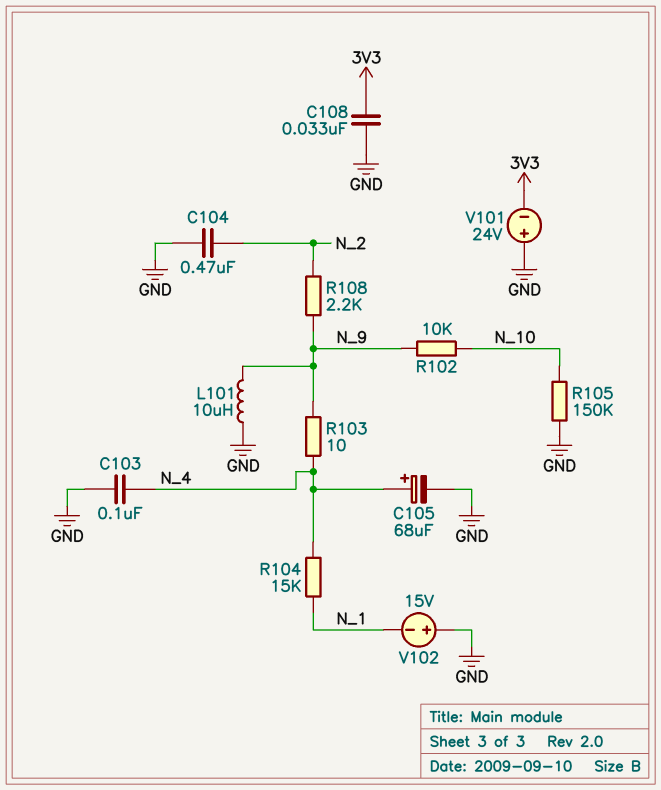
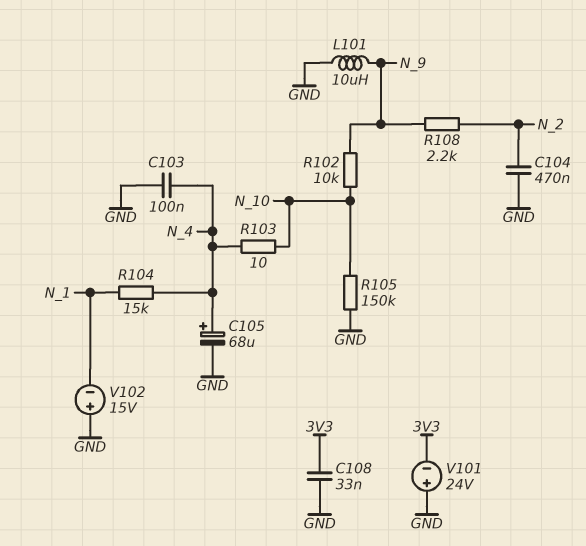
R103: 10 (N_4, N_9) -> 10 (N_4, N_10)

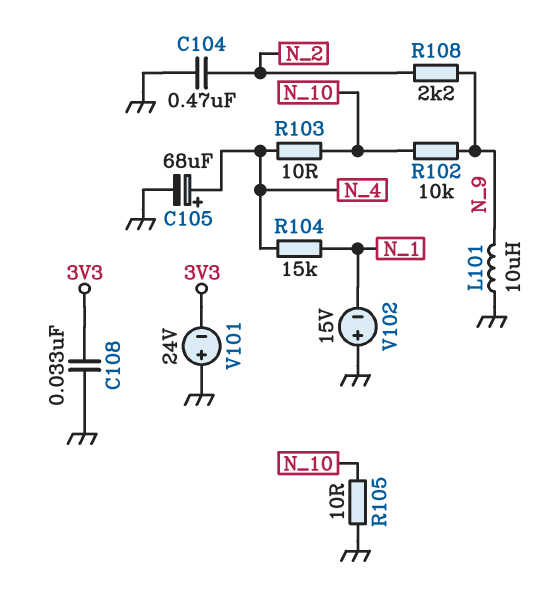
C103: 100nF (GND, N_4) -> none
R105: 150k (GND, N_10) -> 10 (GND, N_10)

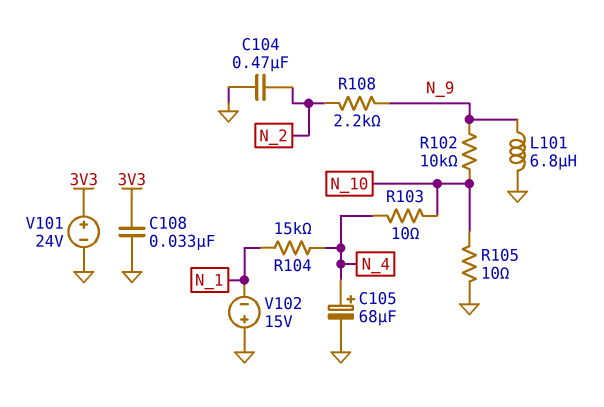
L101: 10uH (GND, N_9) -> 6.8uH (GND, N_9)
V101: 24V (plus GND, minus 3V3) -> 24V (plus 3V3, minus GND)

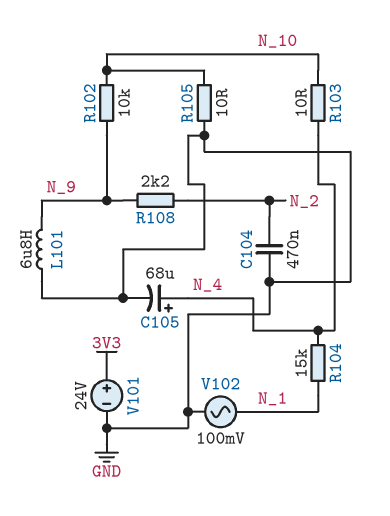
C108: 33nF (3V3, GND) -> none
V102: 15V (plus GND, minus N_1) -> AC 100mV (GND, N_1)

